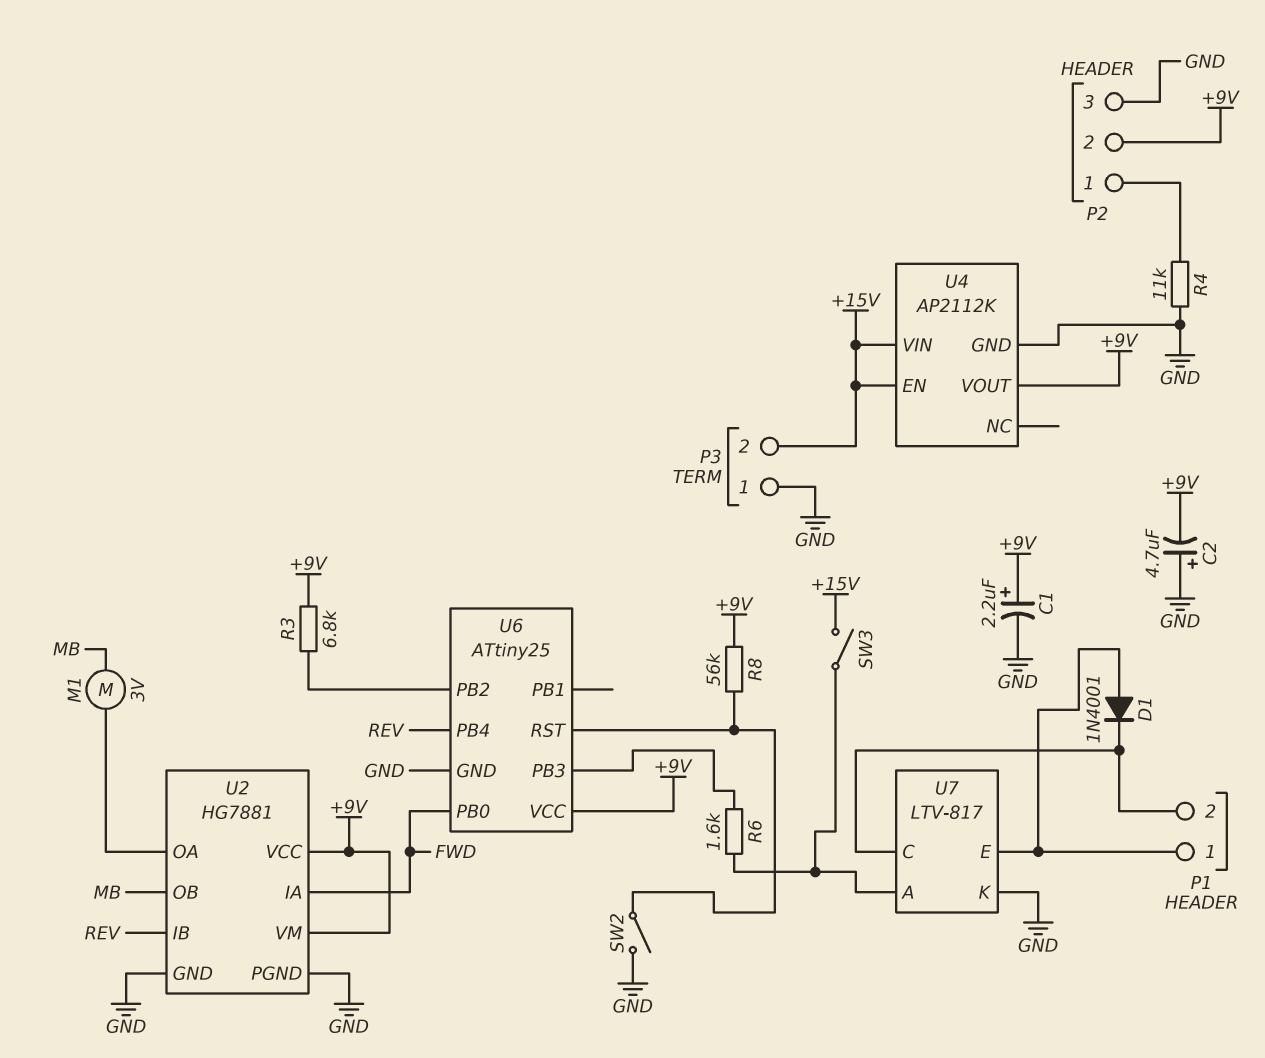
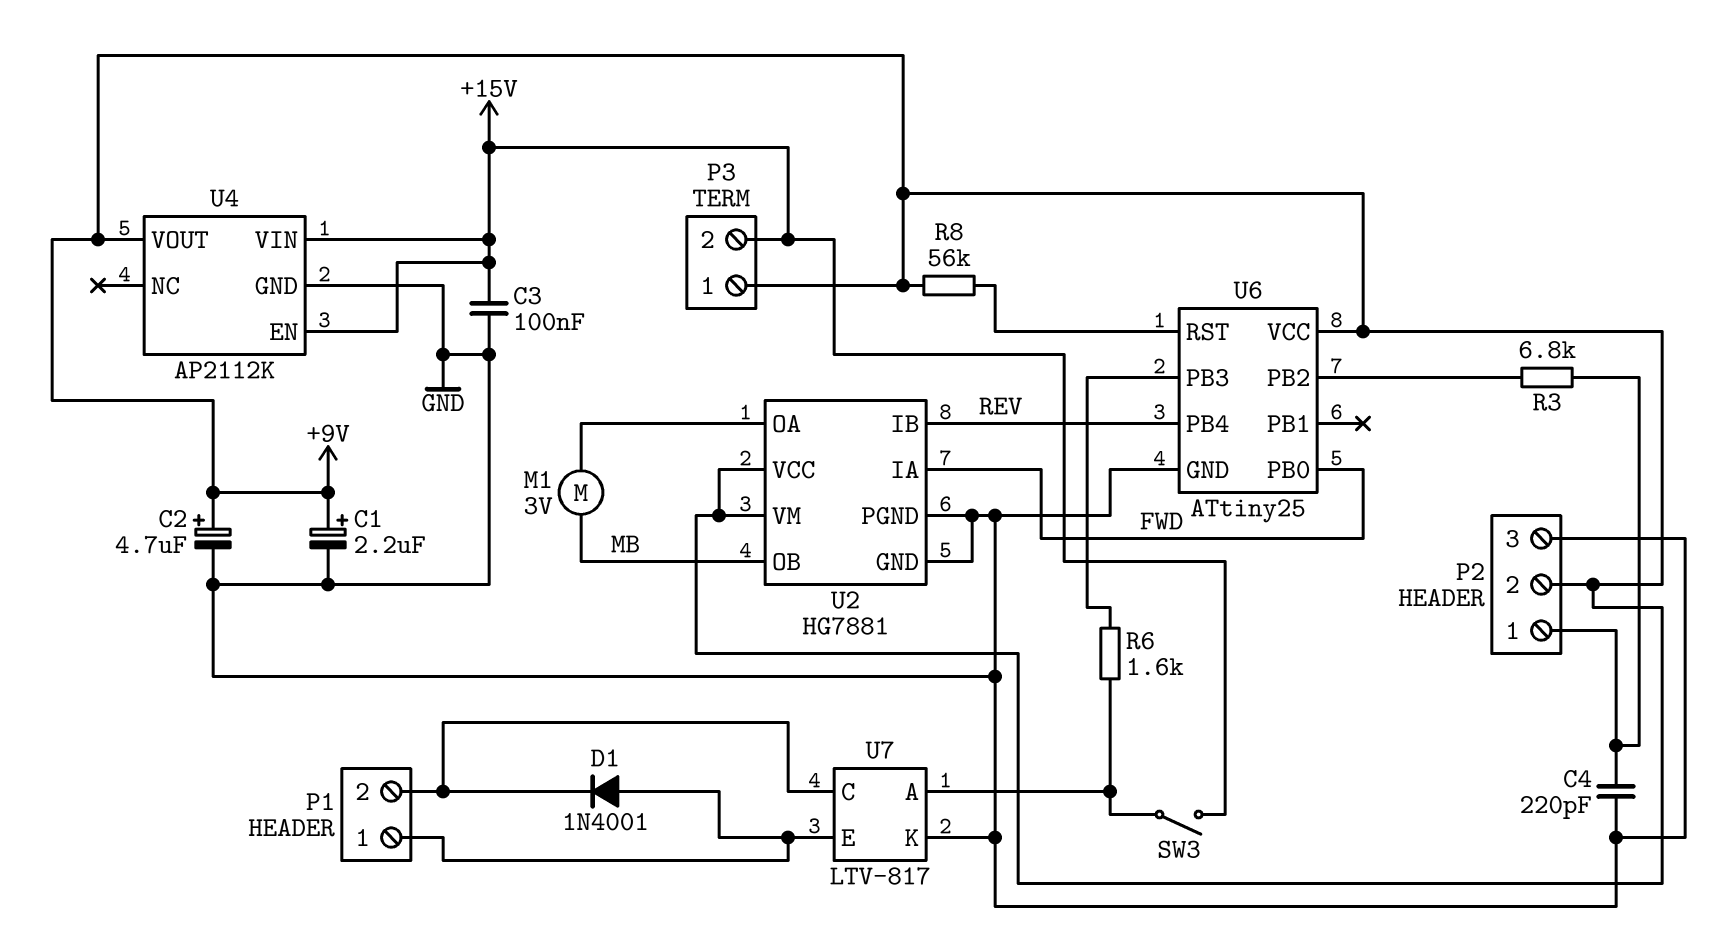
C2: 4.7uF (plus GND, minus +9V) -> 4.7uF (plus +9V, minus GND)
C3: none -> 100nF (+15V, GND)
C4: none -> 220pF (GND, P2/1)
P3 pin 1: GND -> +9V
R3: 6.8k (+9V, U6/PB2) -> 6.8k (P2/1, U6/PB2)
R4: 11k (GND, P2/1) -> none
SW2: switch (GND, U6/RST) -> none

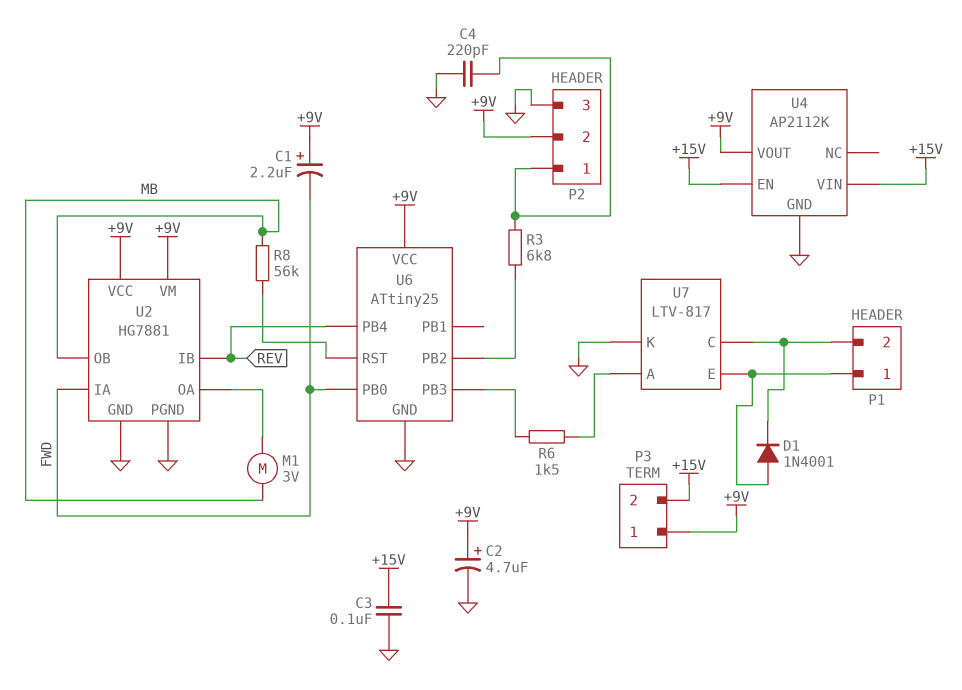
C1: 2.2uF (plus +9V, minus GND) -> 2.2uF (plus +9V, minus FWD)
R6: 1.6k (U6/PB3, U7/A) -> 1.5k (U6/PB3, U7/A)
R8: 56k (+9V, U6/RST) -> 56k (MB, U6/RST)
SW3: switch (+15V, U7/A) -> none

